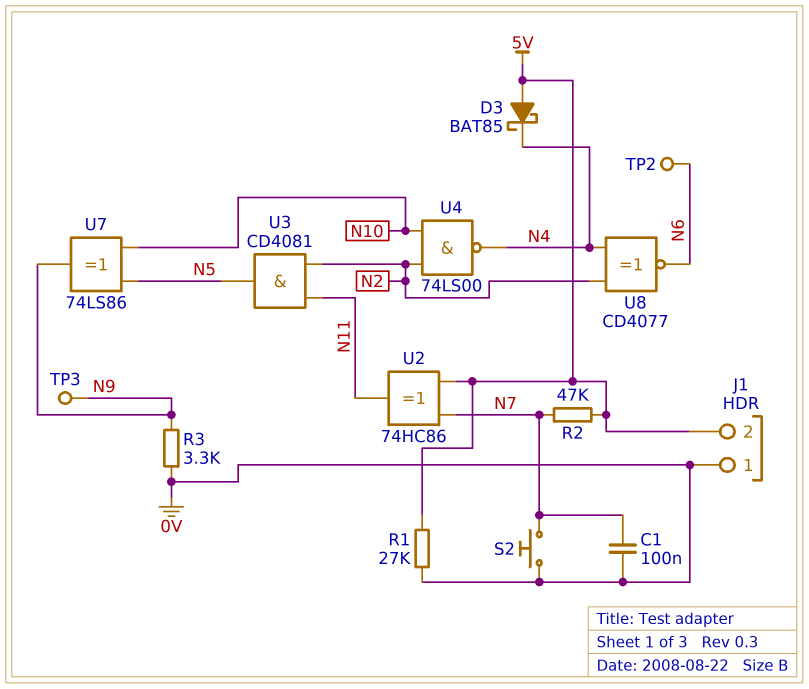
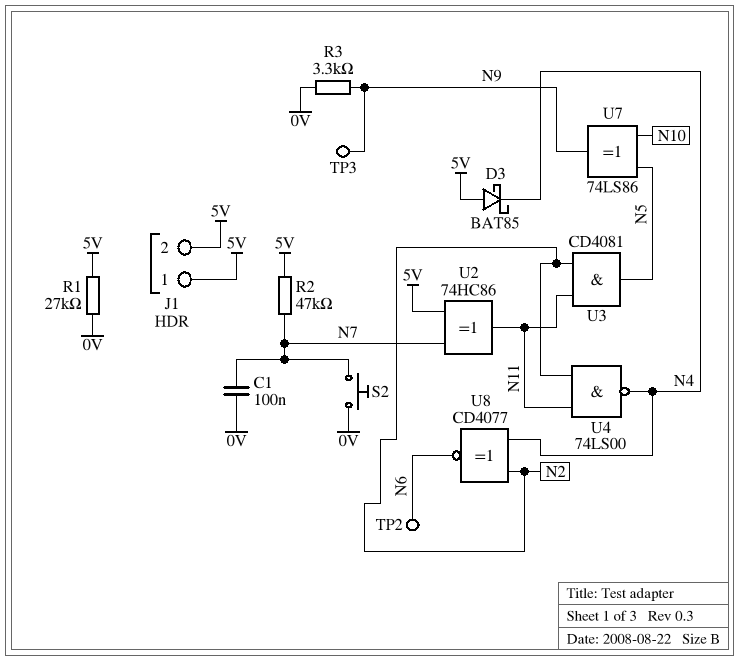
J1 pin 1: 0V -> 5V
U4: NAND 74LS00 (in N2, in N10, out N4) -> NAND 74LS00 (in N2, in N11, out N4)

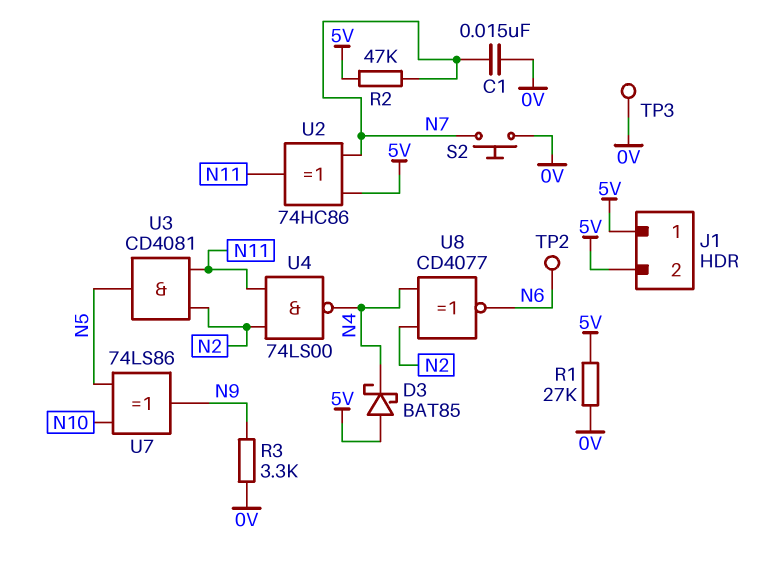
C1: 100nF (0V, N7) -> 15nF (0V, N7)
TP3: test point (N9) -> test point (0V)

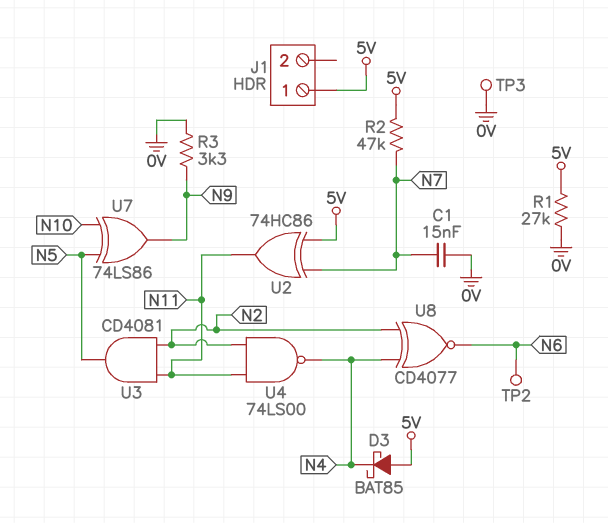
J1 pin 2: 5V -> none
S2: button (0V, N7) -> none

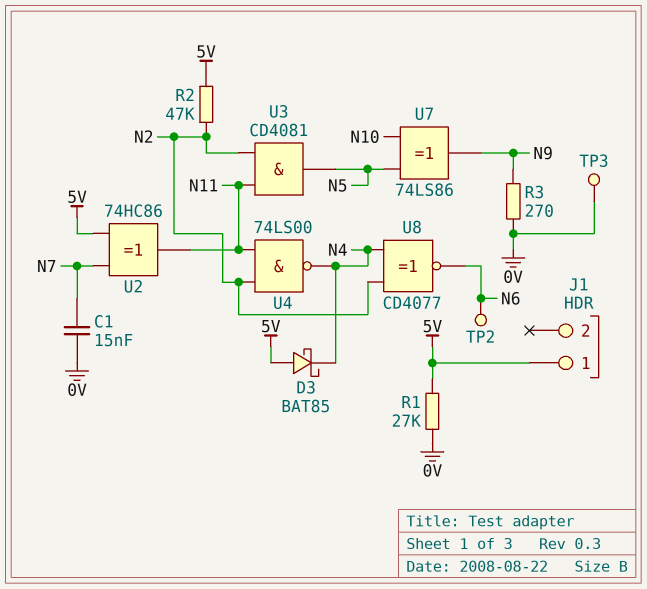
R2: 47k (5V, N7) -> 47k (5V, N2)
R3: 3.3k (0V, N9) -> 270 (0V, N9)

